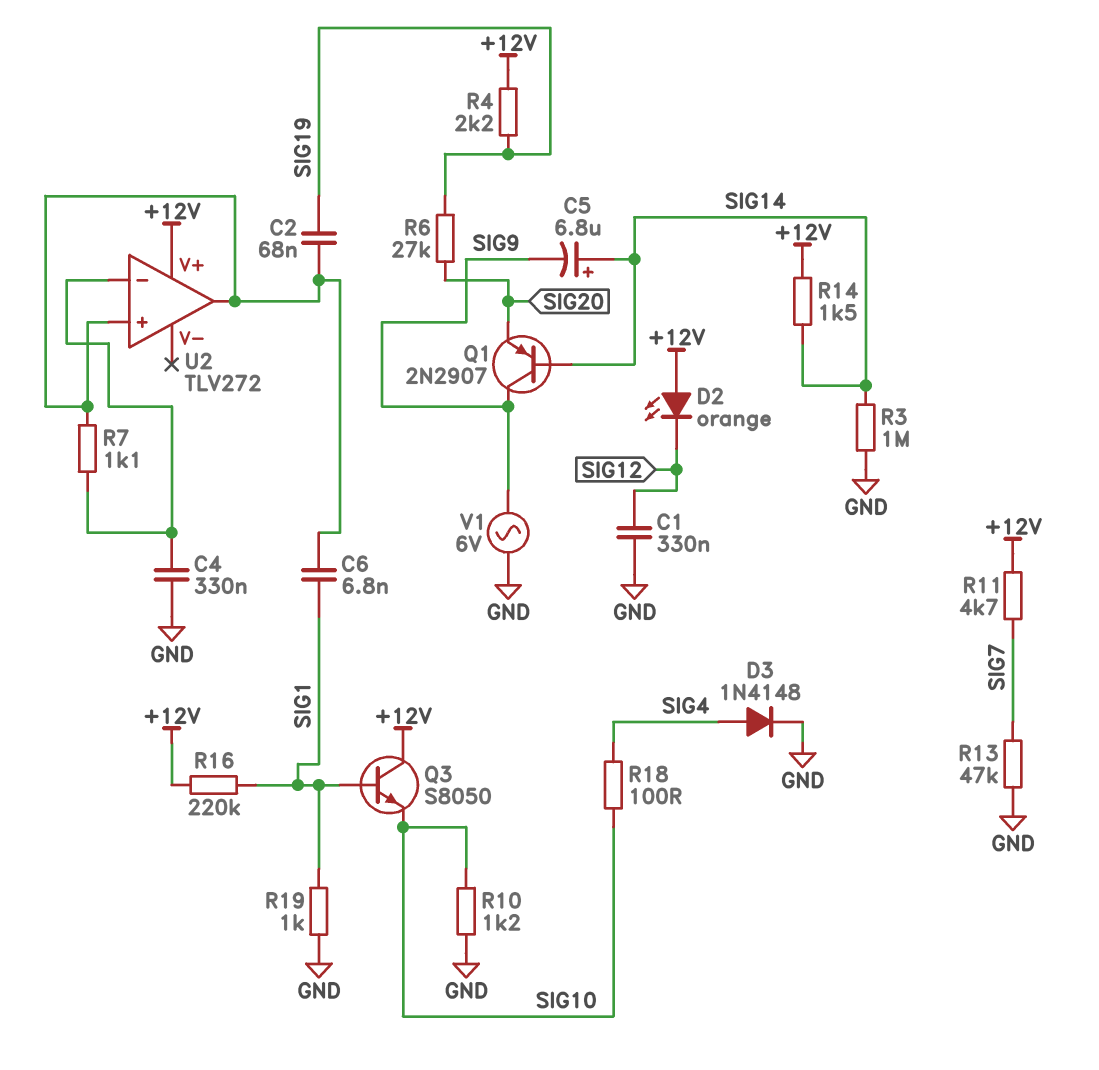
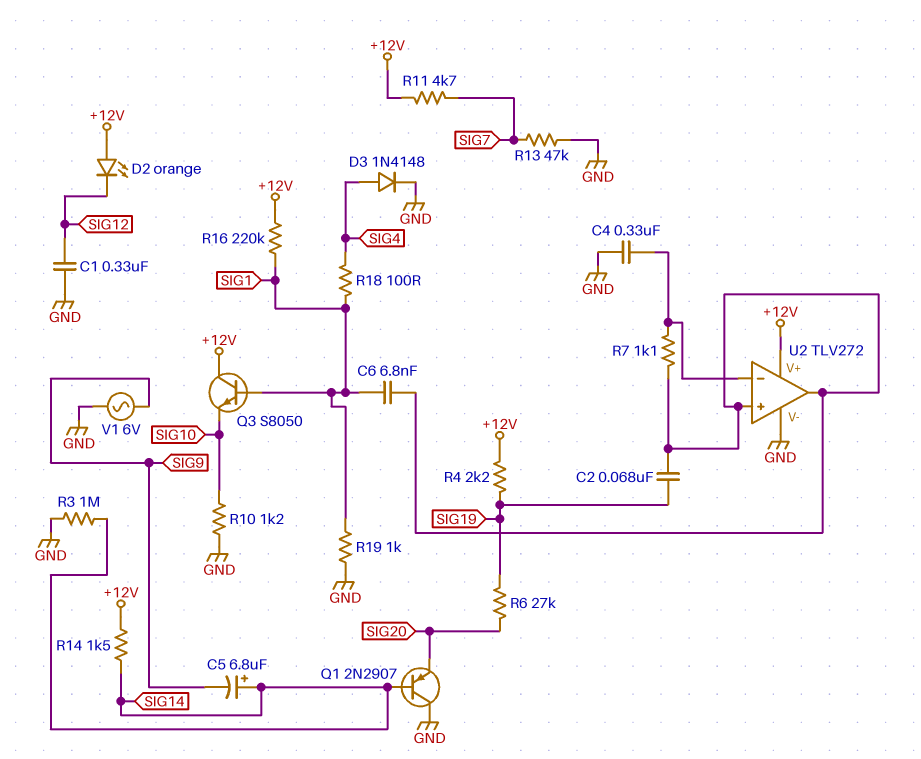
Q1: PNP 2N2907 (B SIG14, C SIG9, E SIG20) -> PNP 2N2907 (B SIG14, C GND, E SIG20)
R18: 100 (SIG4, SIG10) -> 100 (SIG1, SIG4)
U2 pin V-: none -> GND

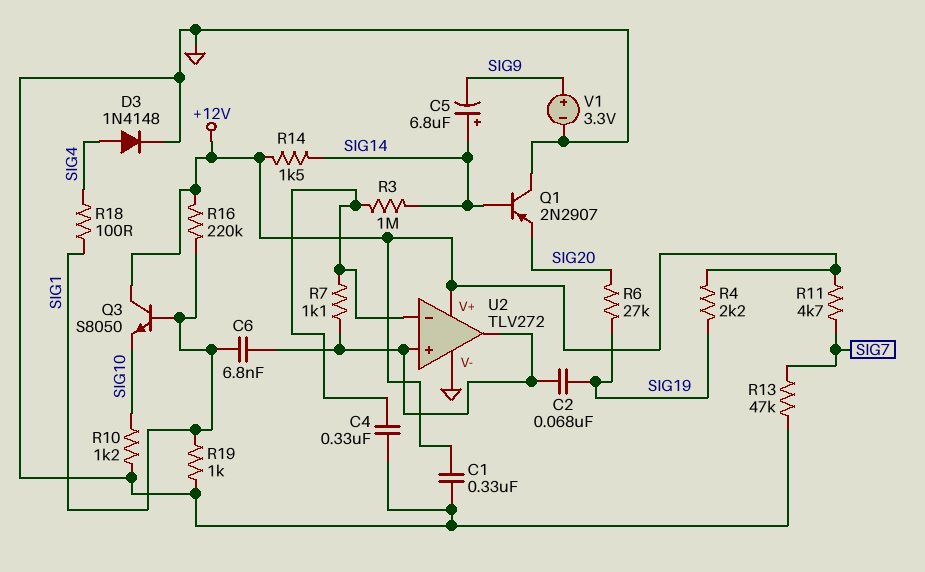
C1: 330nF (GND, SIG12) -> 330nF (+12V, GND)
D2: LED orange (A +12V, K SIG12) -> none
R3: 1M (GND, SIG14) -> 1M (SIG14, U2/in-)
V1: AC 6V (GND, SIG9) -> 3.3V (plus SIG9, minus GND)

